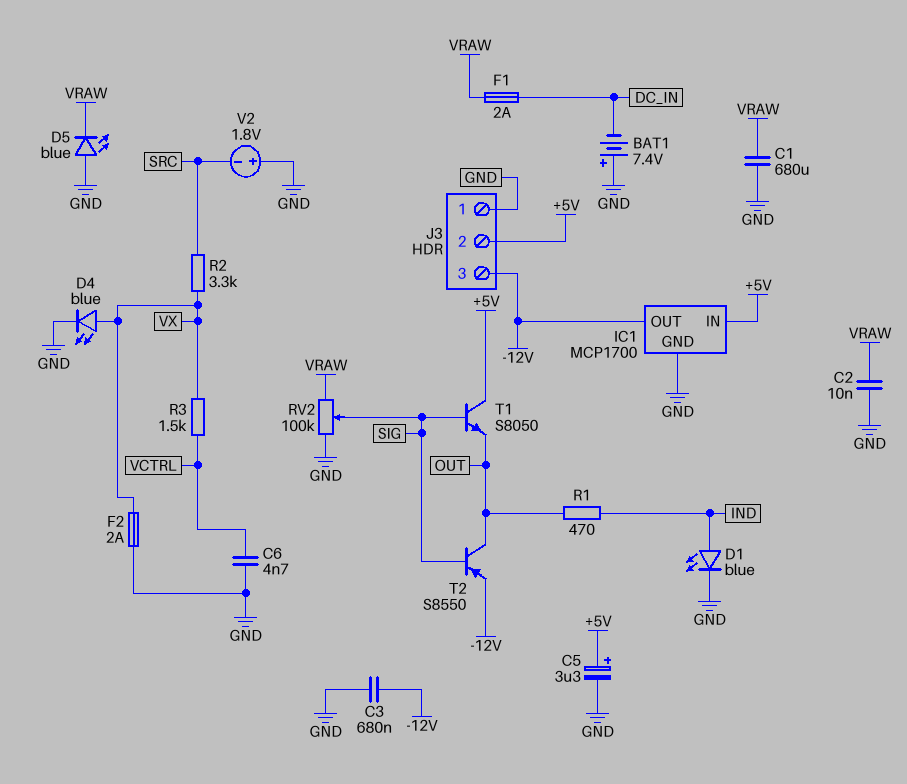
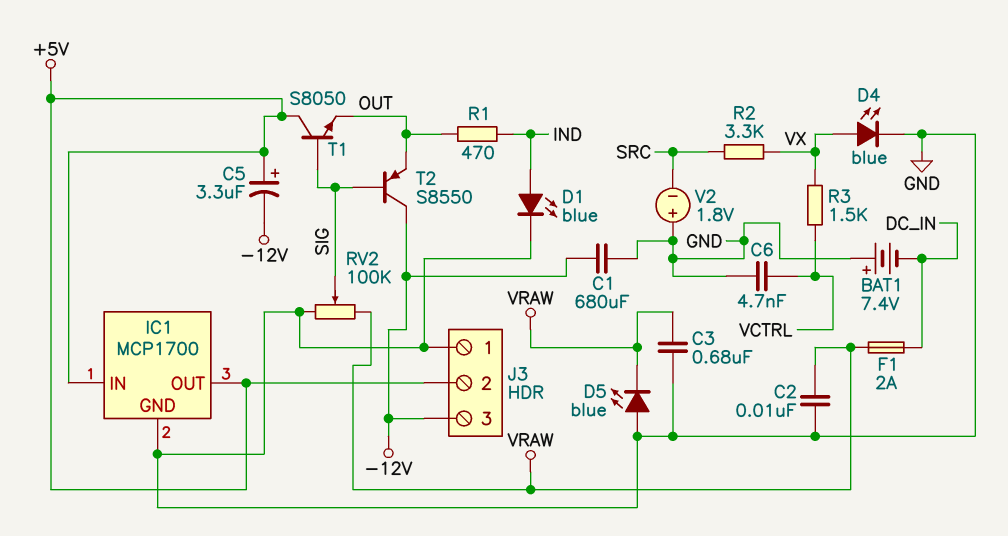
C1: 680uF (GND, VRAW) -> 680uF (-12V, GND)
C3: 680nF (-12V, GND) -> 680nF (GND, VRAW)
C5: 3.3uF (plus +5V, minus GND) -> 3.3uF (plus +5V, minus -12V)
F2: 2A (GND, VX) -> none
IC1 pin OUT: -12V -> +5V
T2: PNP S8550 (B SIG, C OUT, E -12V) -> PNP S8550 (B SIG, C -12V, E OUT)

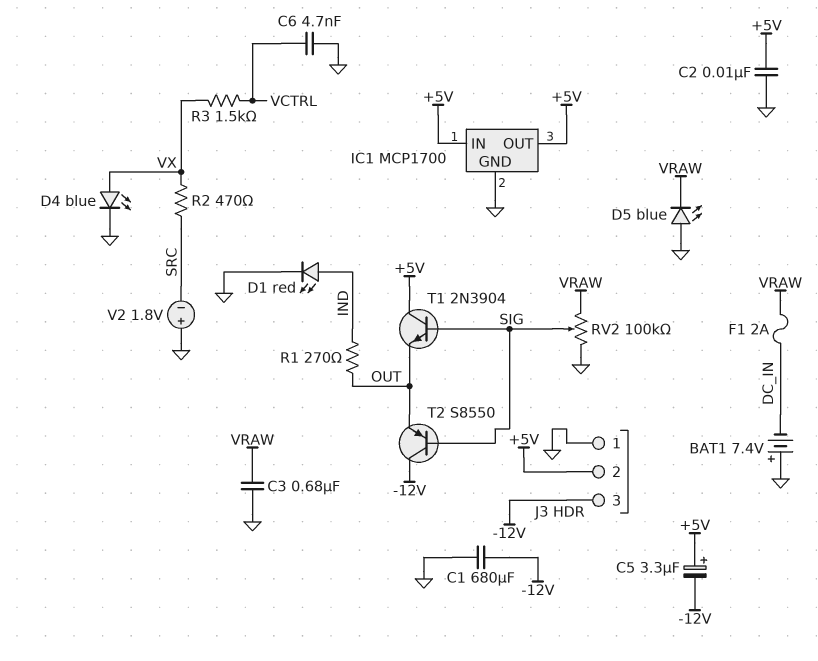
C2: 10nF (GND, VRAW) -> 10nF (+5V, GND)
D1: LED blue (A IND, K GND) -> LED red (A IND, K GND)
R1: 470 (IND, OUT) -> 270 (IND, OUT)
R2: 3.3k (SRC, VX) -> 470 (SRC, VX)
T1: NPN S8050 (B SIG, C +5V, E OUT) -> NPN 2N3904 (B SIG, C +5V, E OUT)

